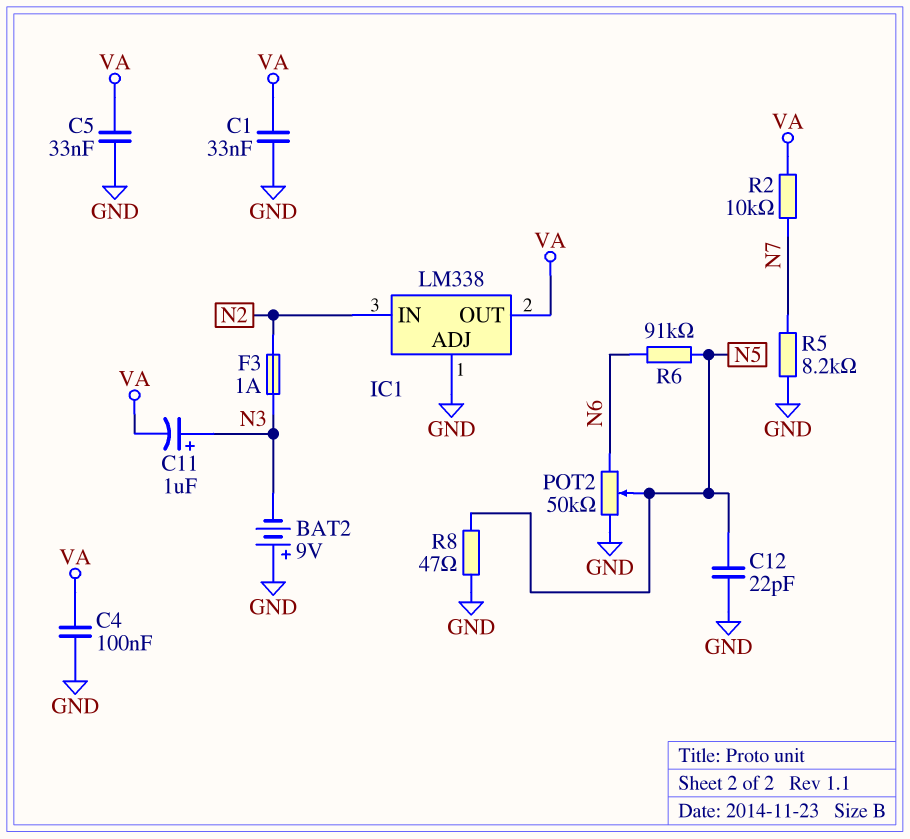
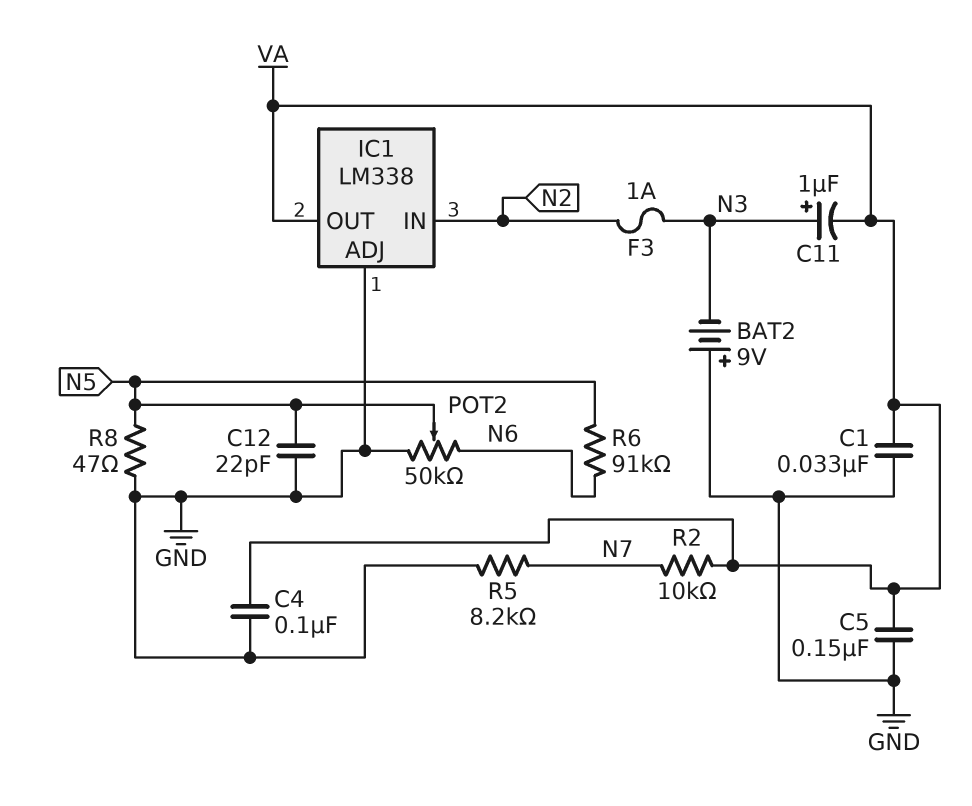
C5: 33nF (GND, VA) -> 150nF (GND, VA)

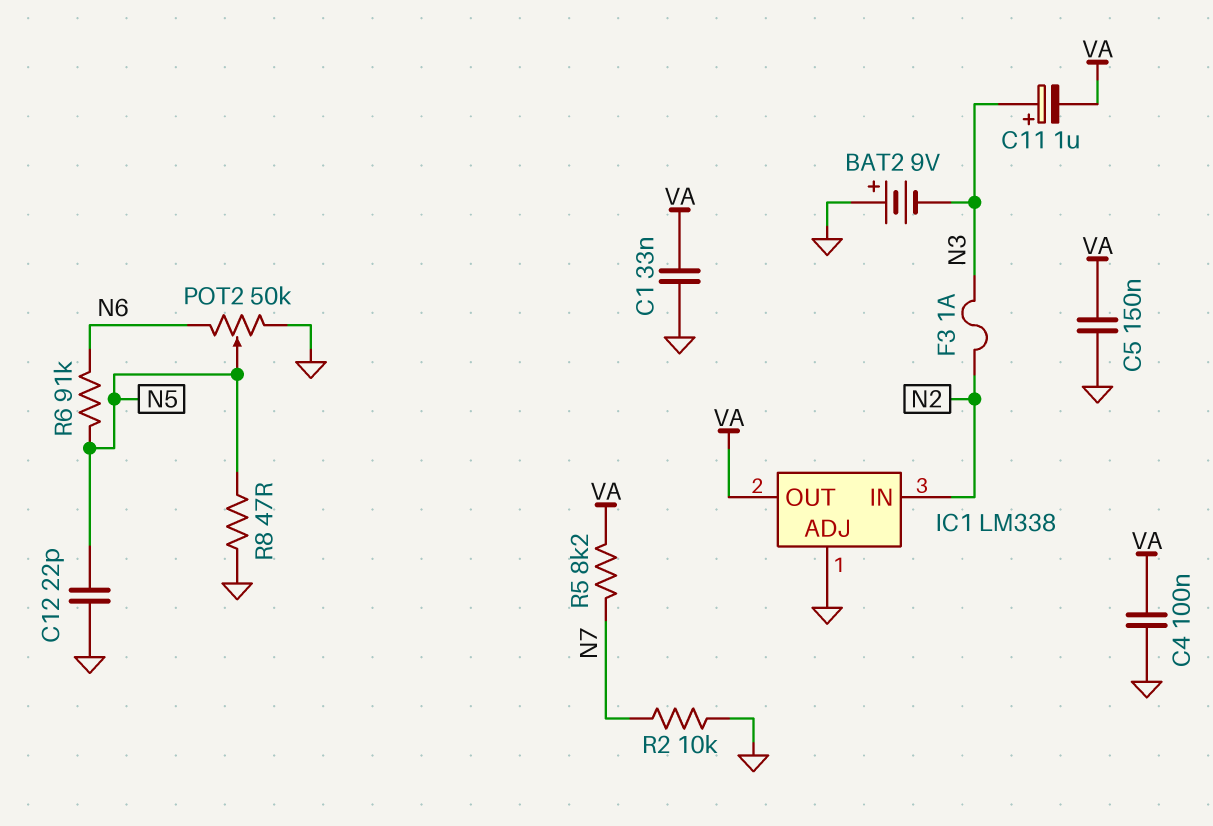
R2: 10k (N7, VA) -> 10k (GND, N7)
R5: 8.2k (GND, N7) -> 8.2k (N7, VA)

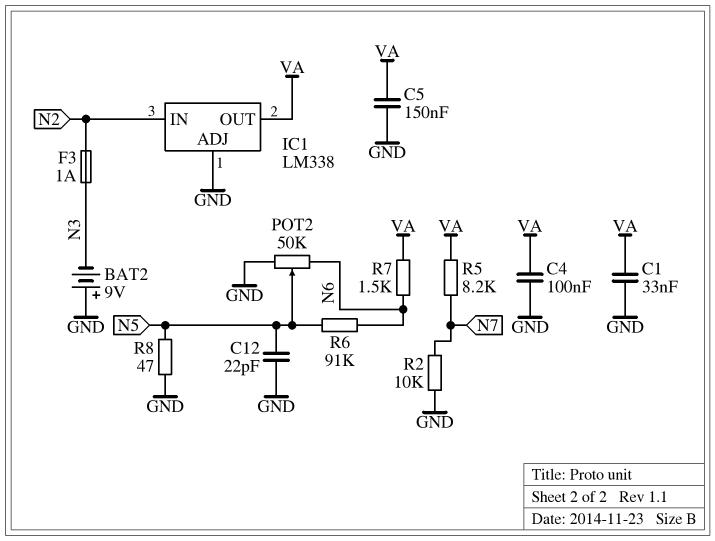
C11: 1uF (plus N3, minus VA) -> none
R7: none -> 1.5k (N6, VA)

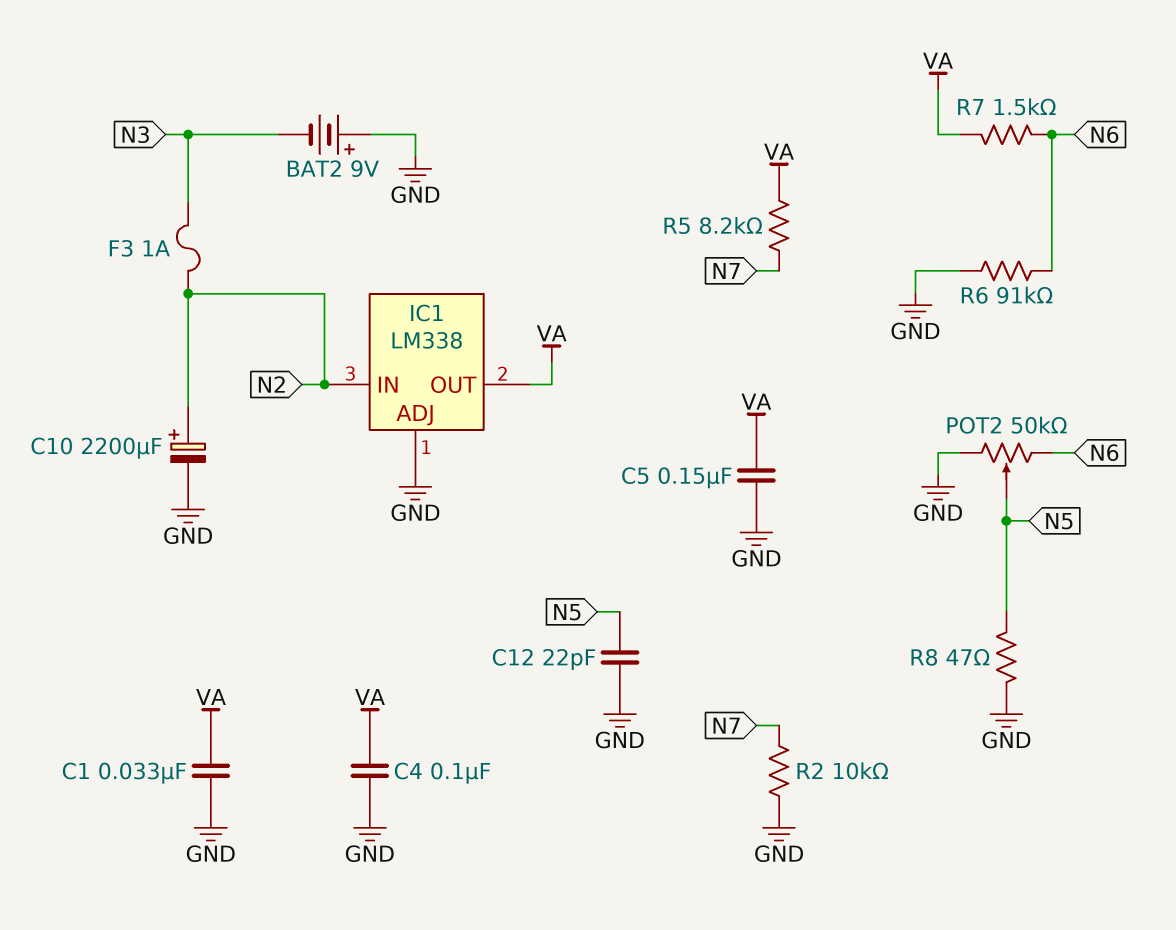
C10: none -> 2200uF (plus N2, minus GND)
R6: 91k (N5, N6) -> 91k (GND, N6)

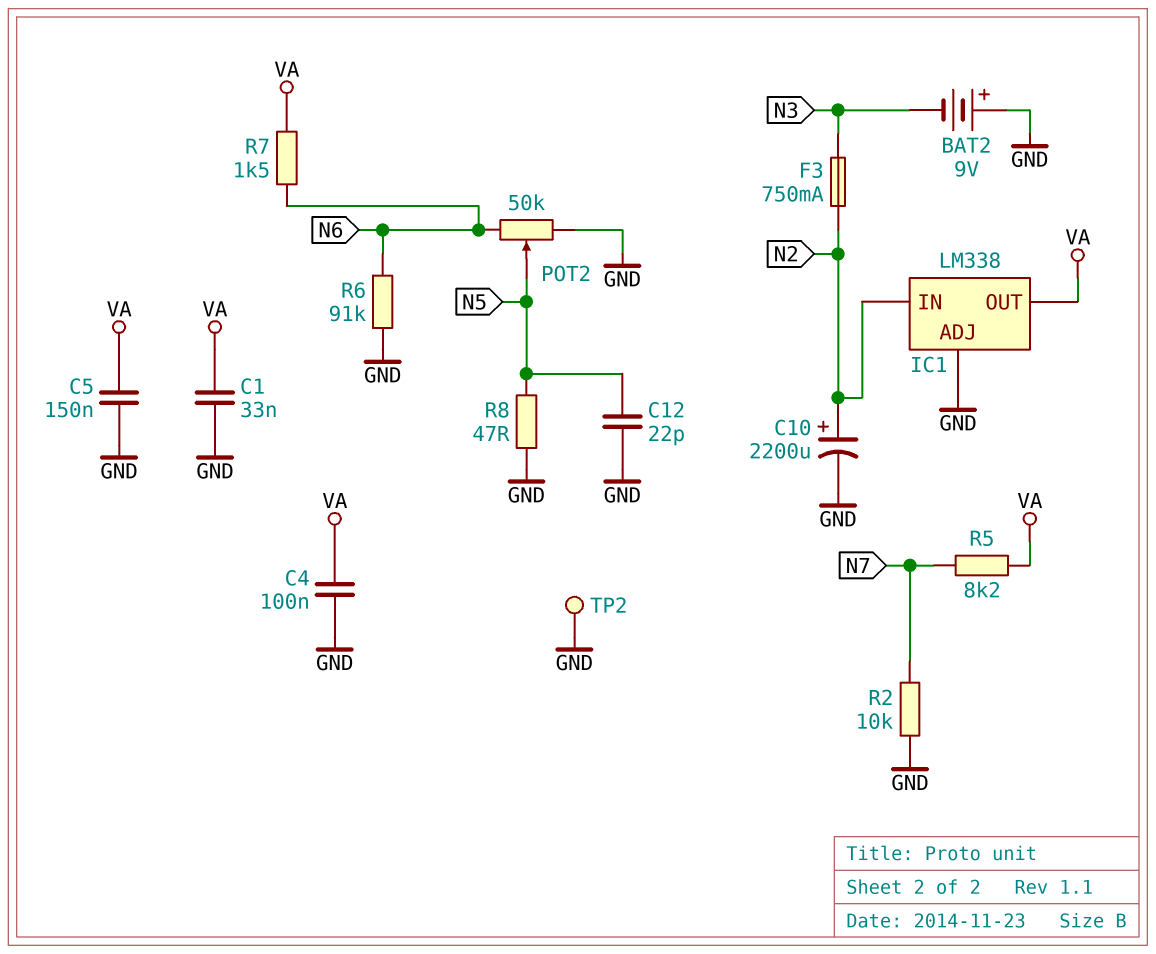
F3: 1A (N2, N3) -> 750mA (N2, N3)
TP2: none -> test point (GND)

